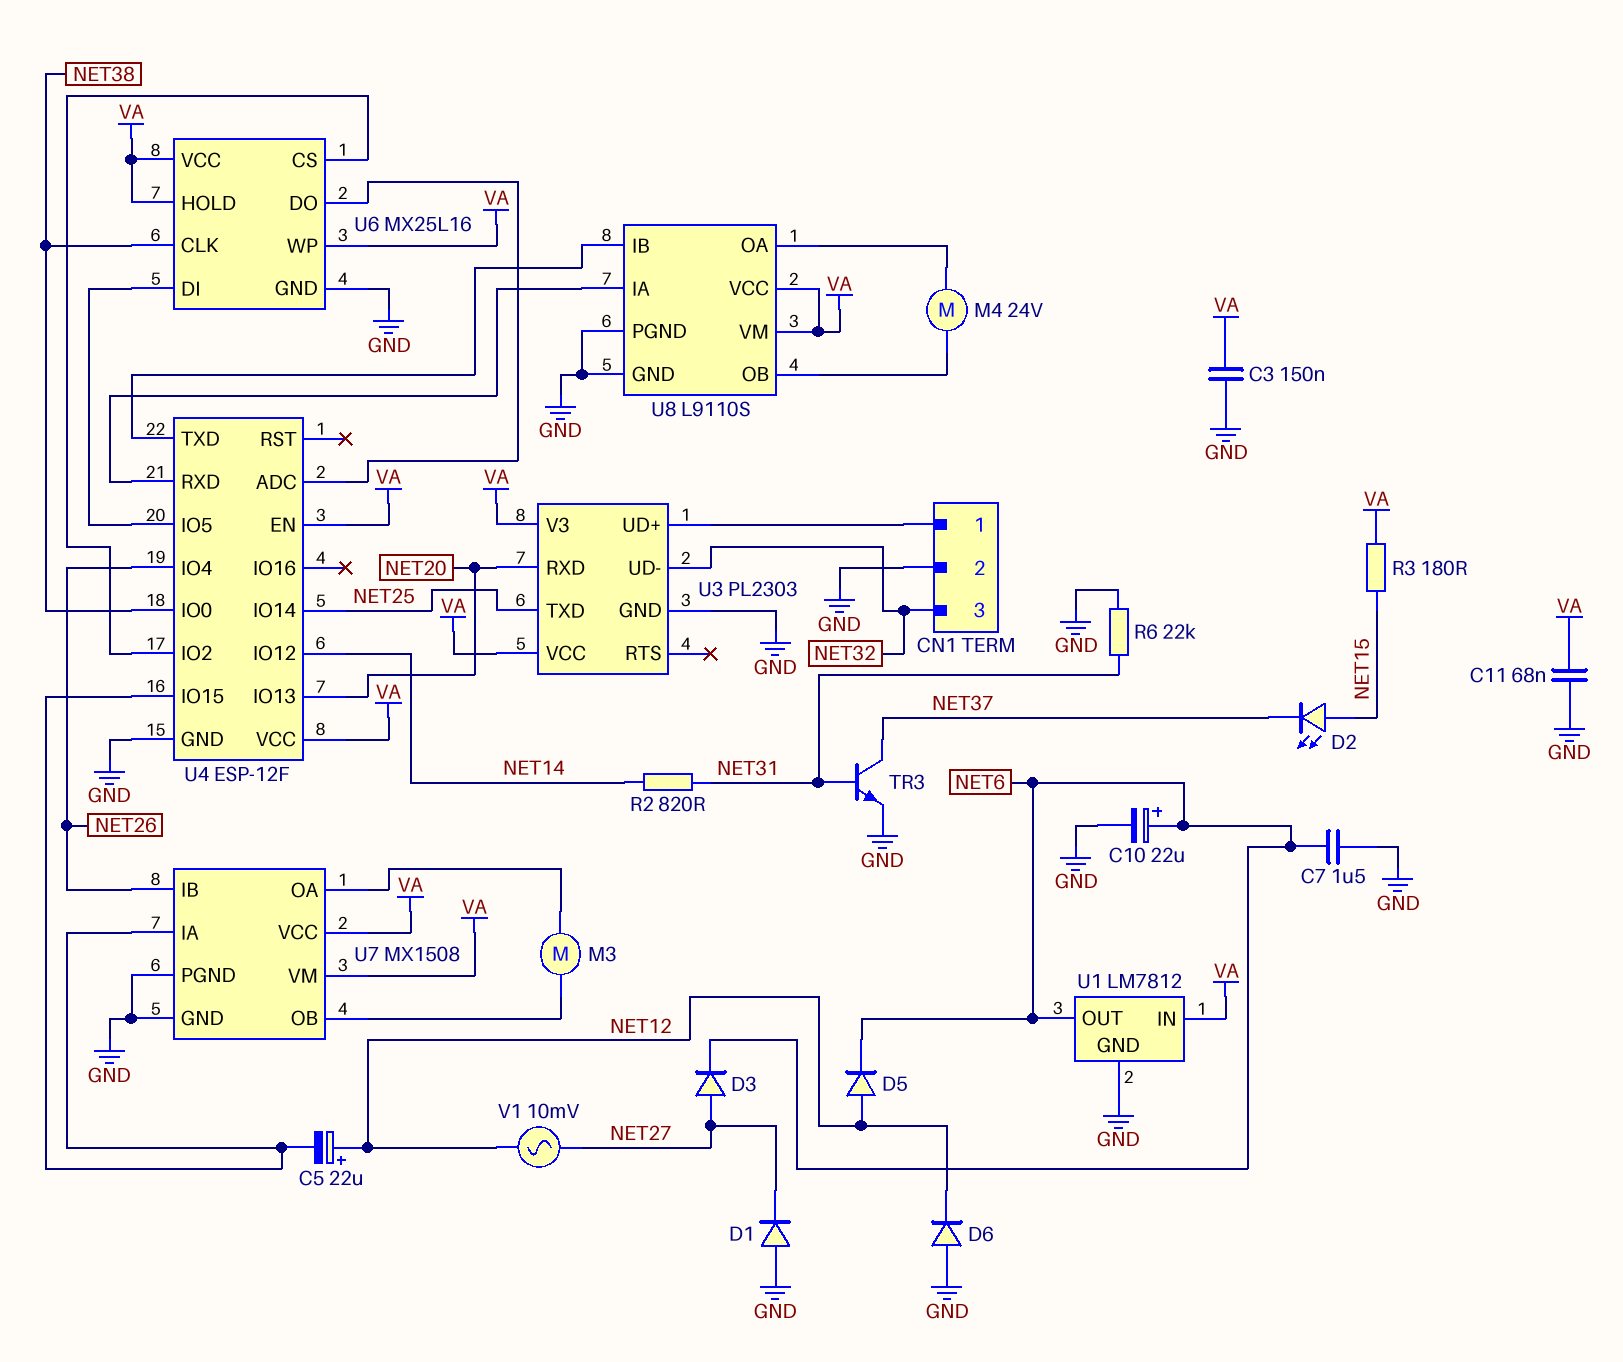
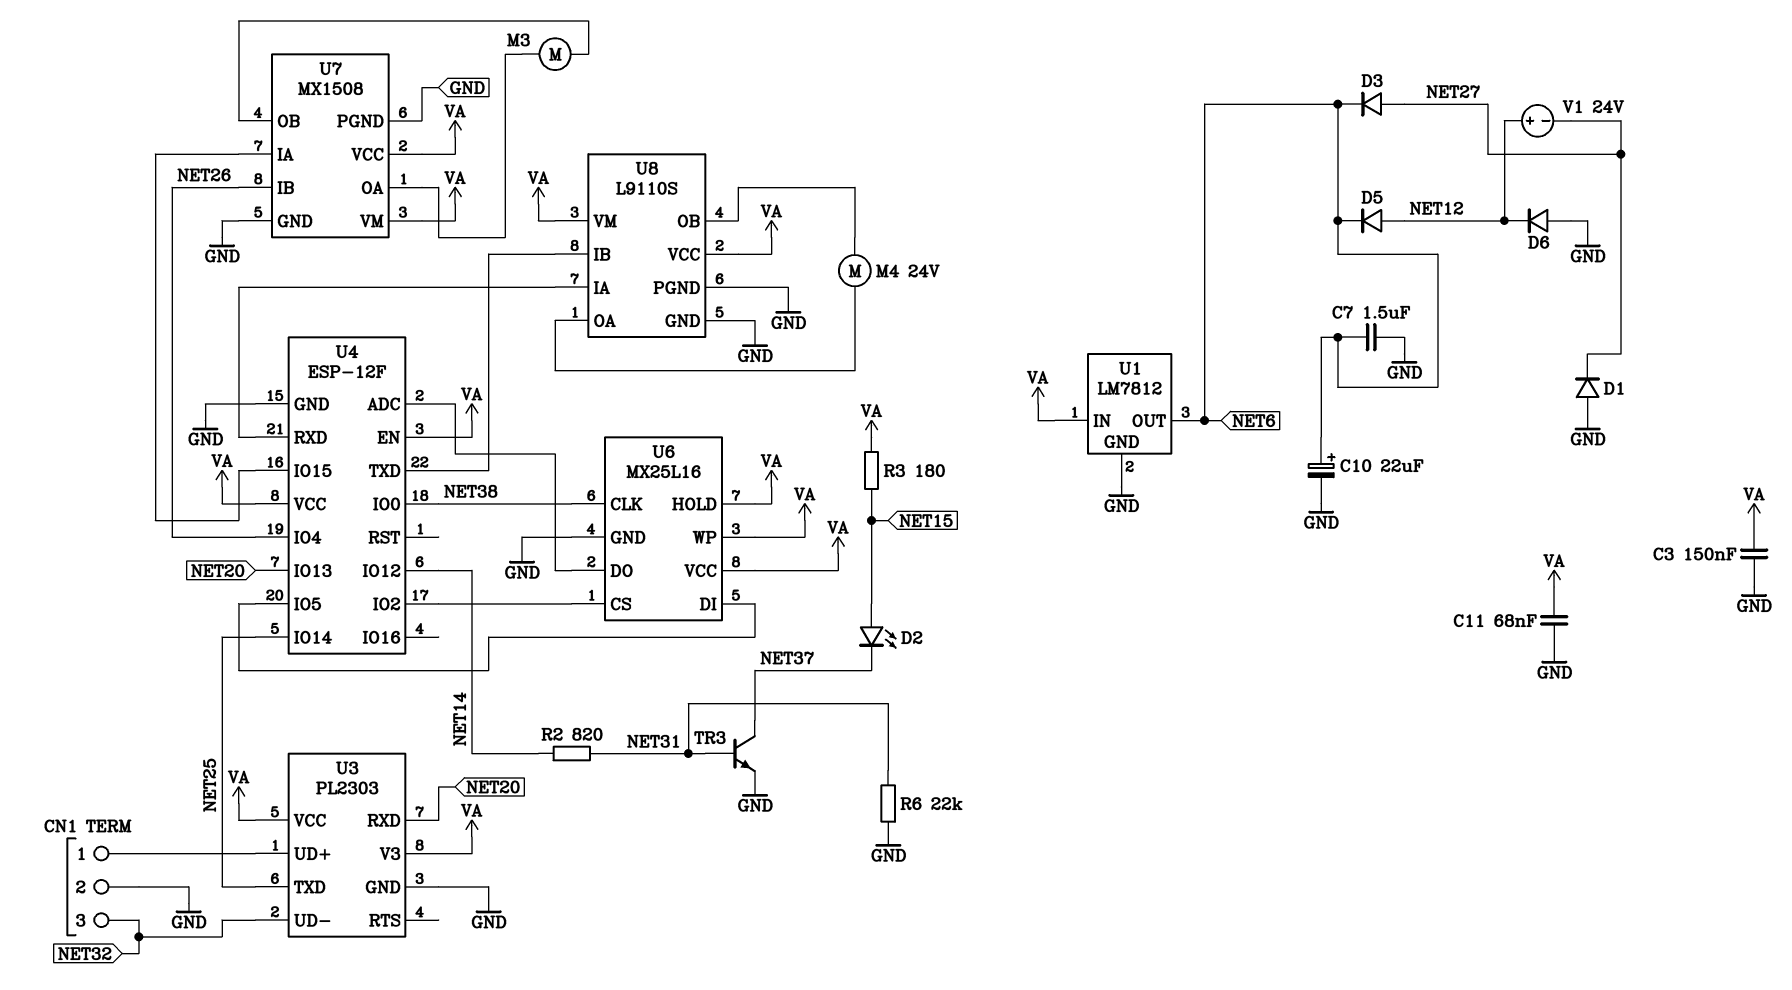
C5: 22uF (plus NET12, minus U4/IO15) -> none
V1: AC 10mV (NET12, NET27) -> 24V (plus NET12, minus NET27)

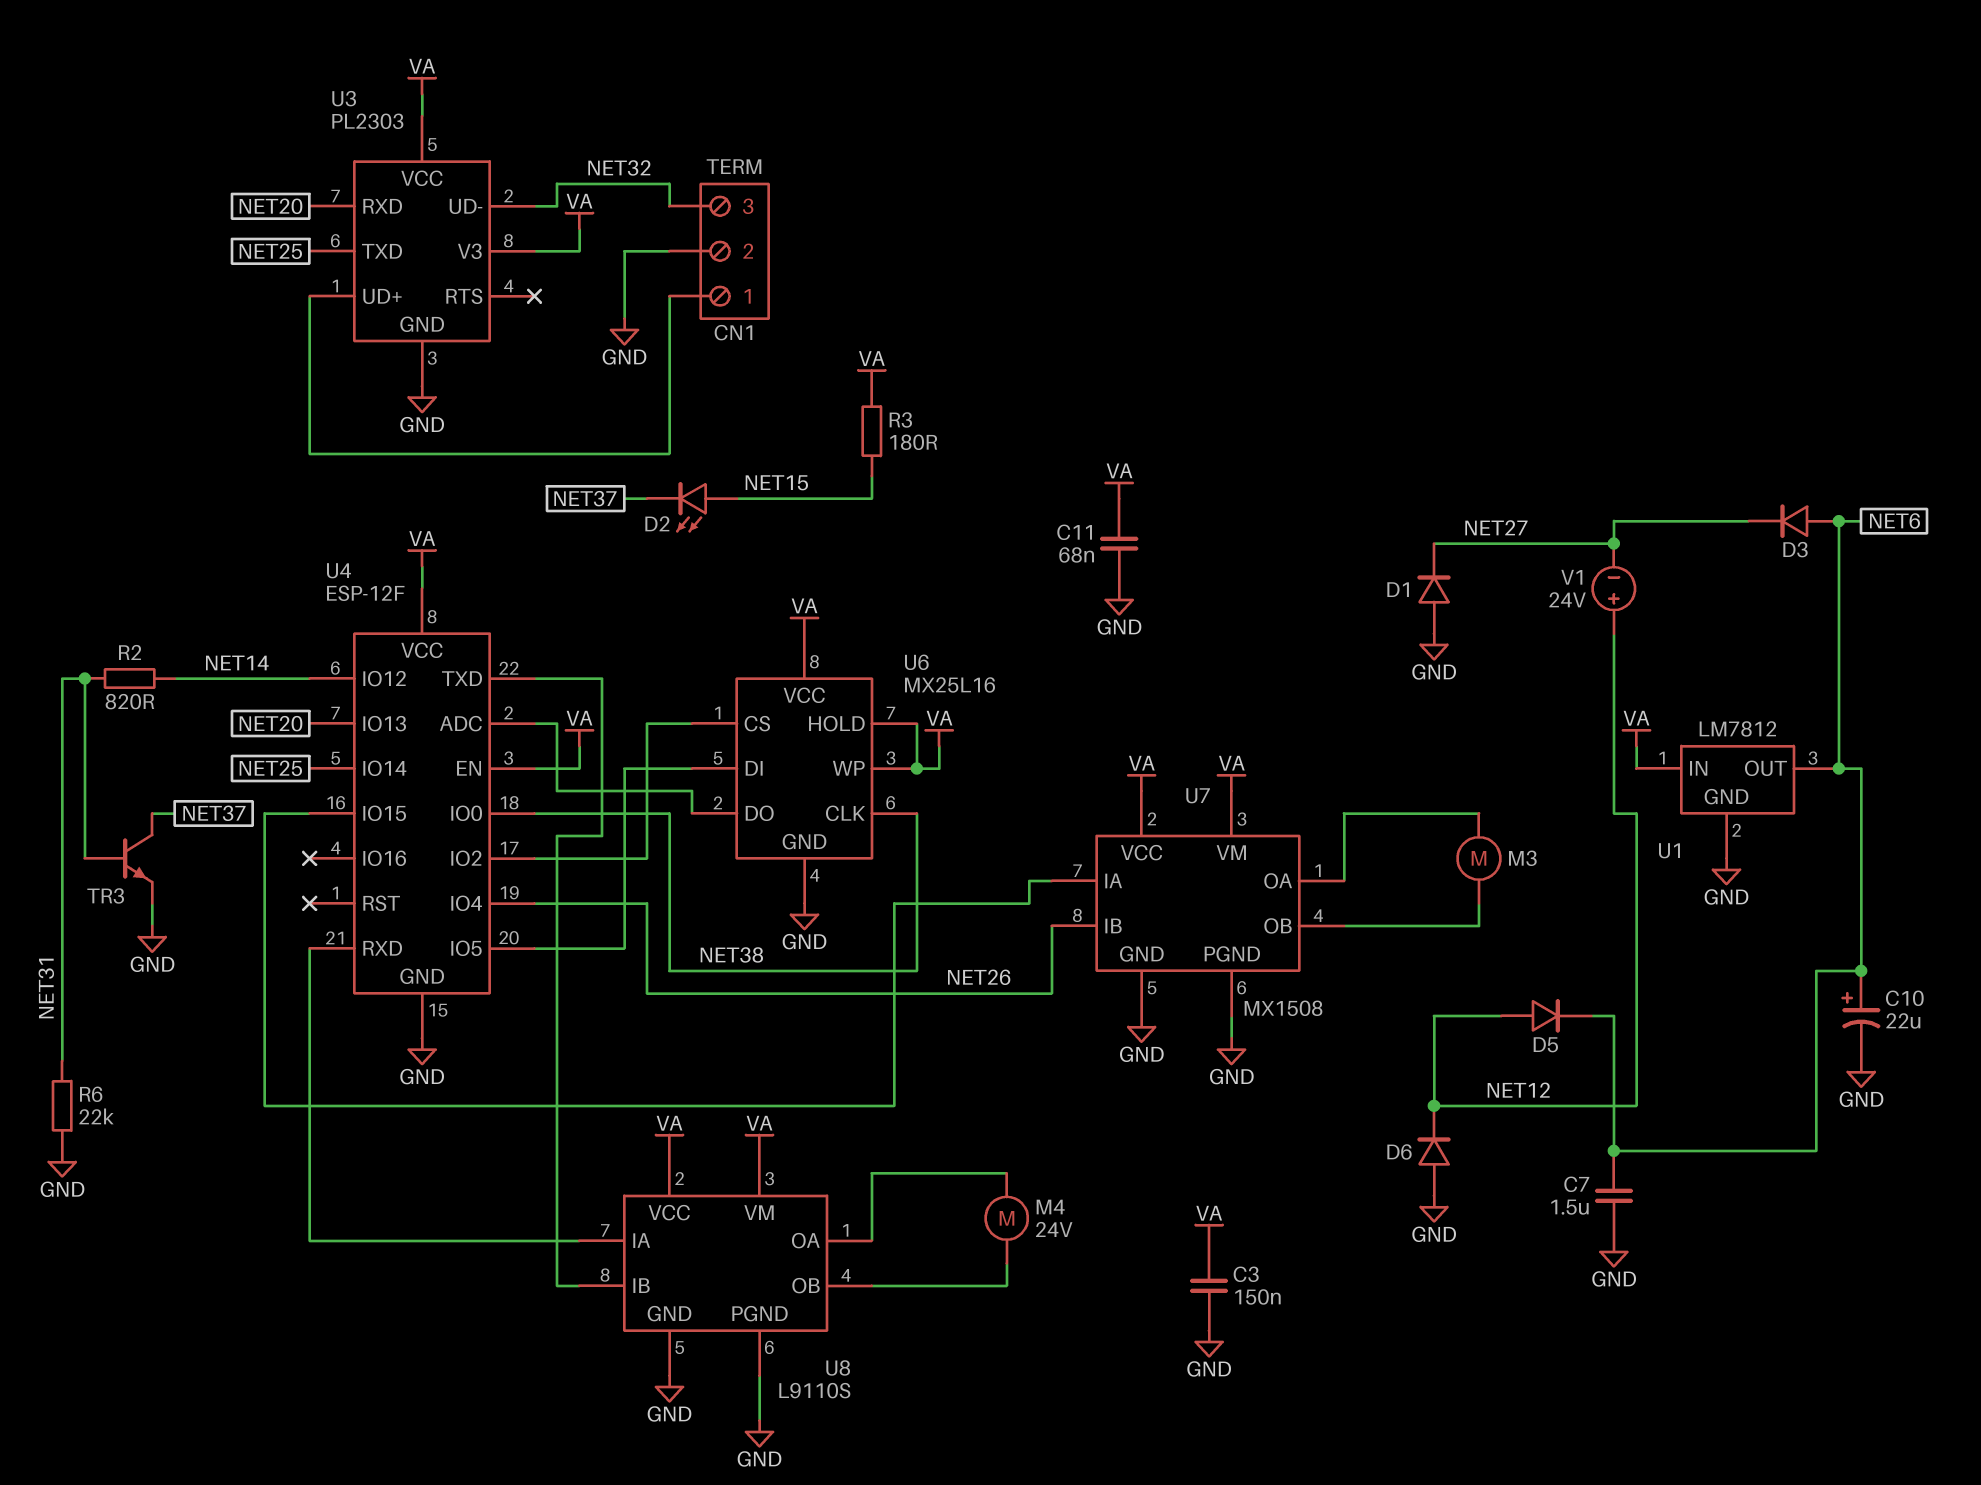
D3: diode (A NET27, K NET6) -> diode (A NET6, K NET27)

